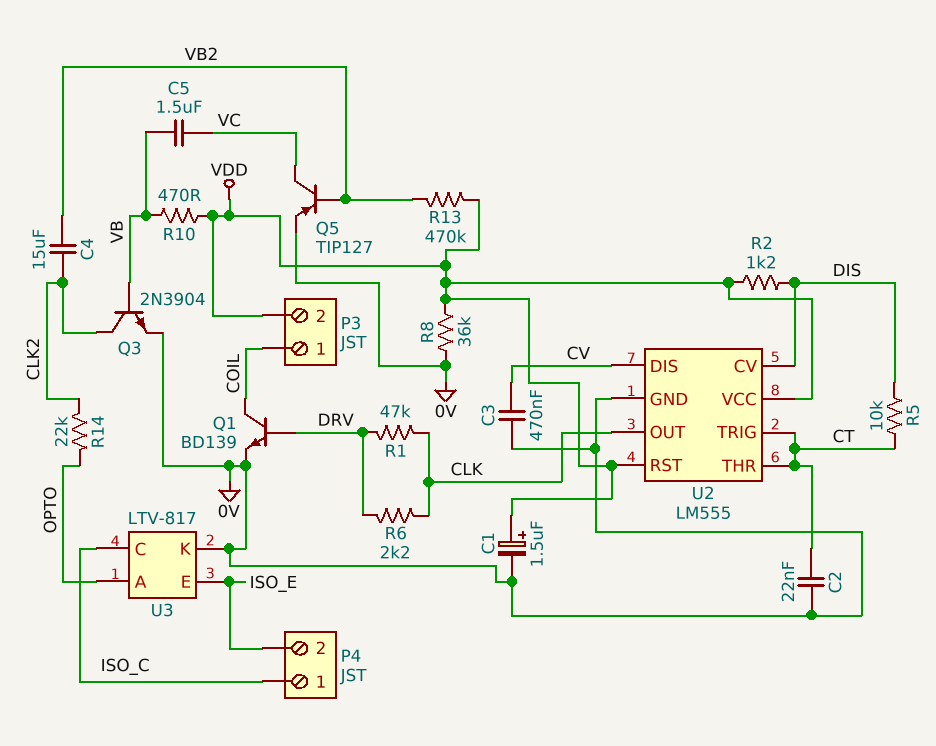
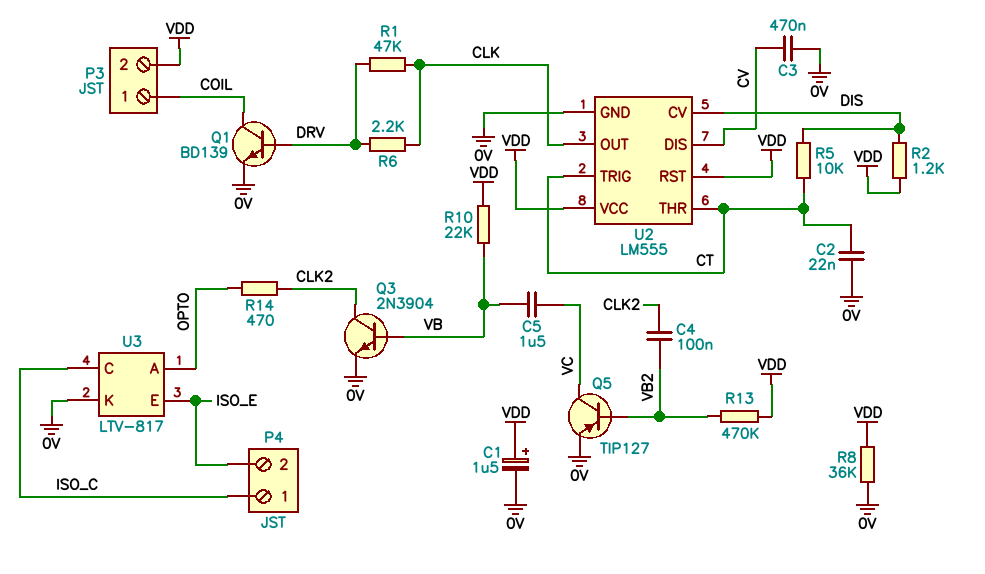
C4: 15uF (CLK2, VB2) -> 100nF (CLK2, VB2)
R10: 470 (VB, VDD) -> 22k (VB, VDD)
R14: 22k (CLK2, OPTO) -> 470 (CLK2, OPTO)

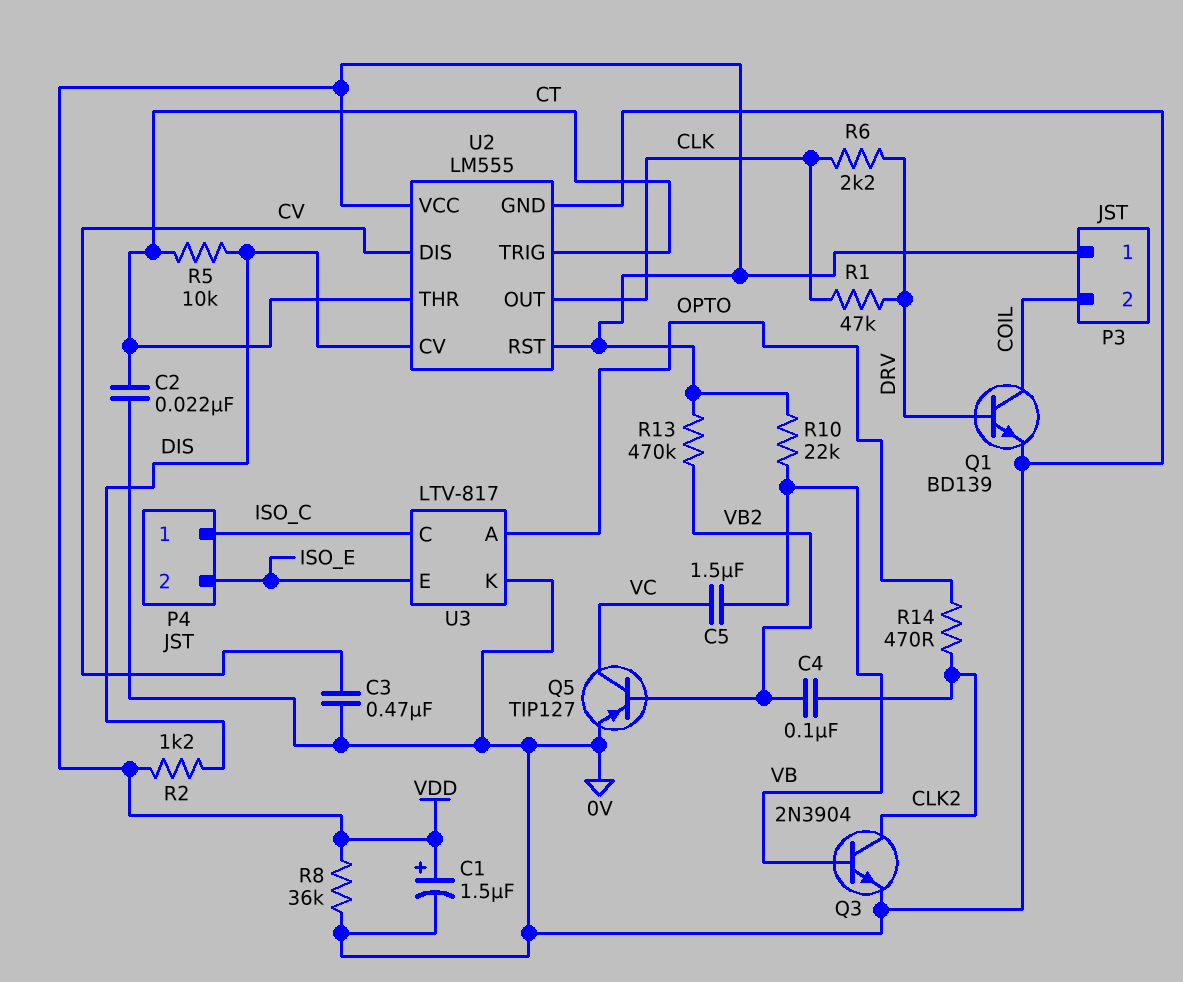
P3 pin 1: COIL -> VDD
P3 pin 2: VDD -> COIL

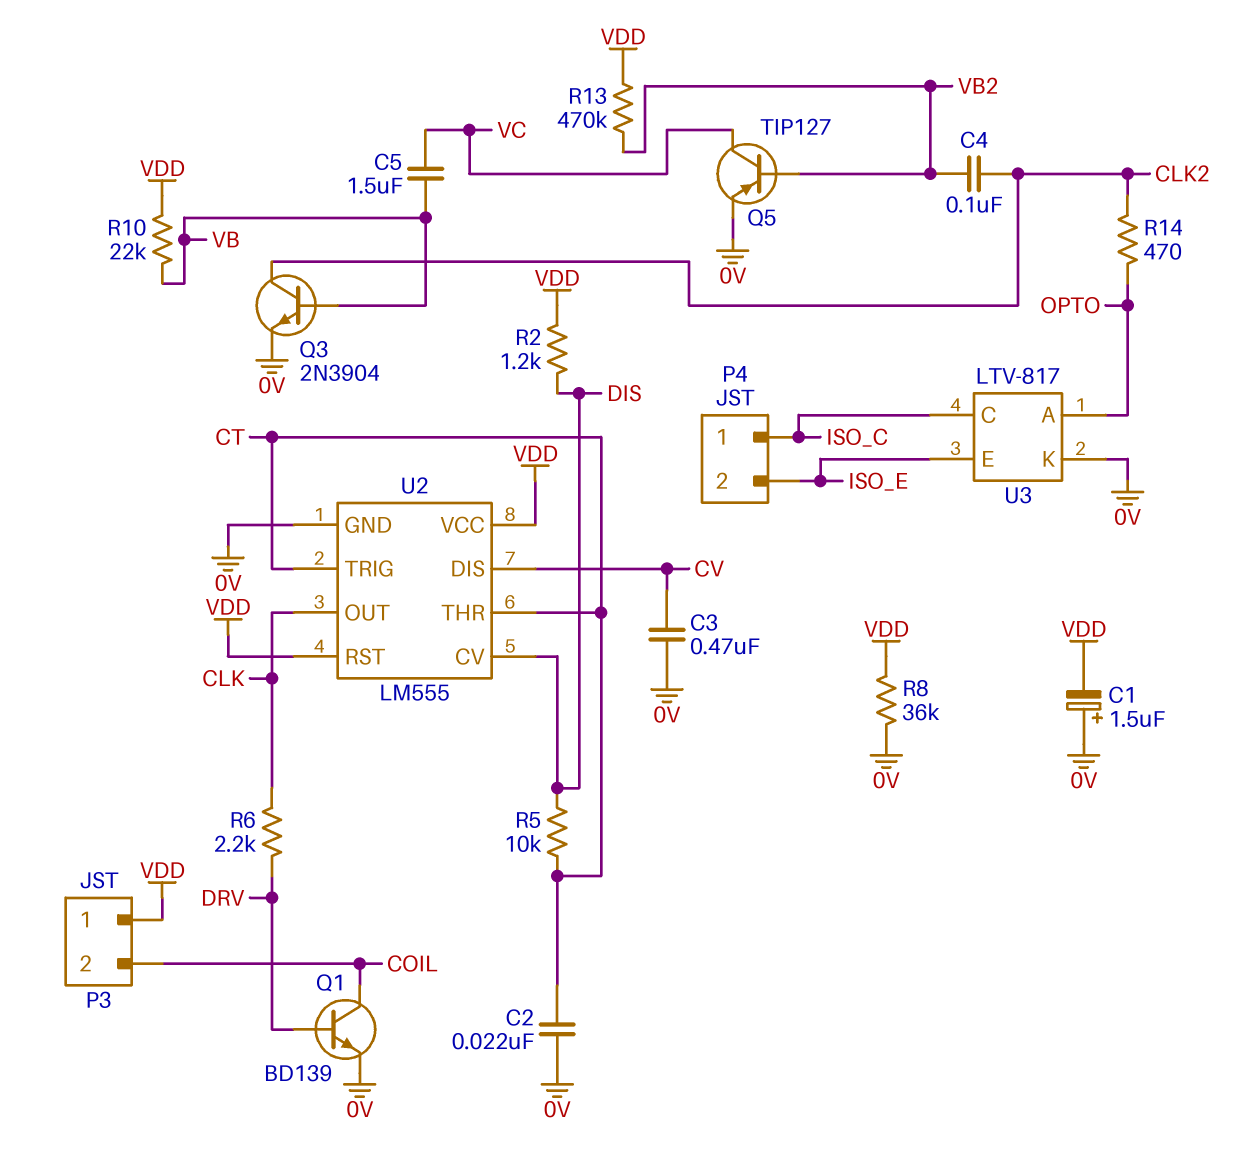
C1: 1.5uF (plus VDD, minus 0V) -> 1.5uF (plus 0V, minus VDD)
R1: 47k (CLK, DRV) -> none

